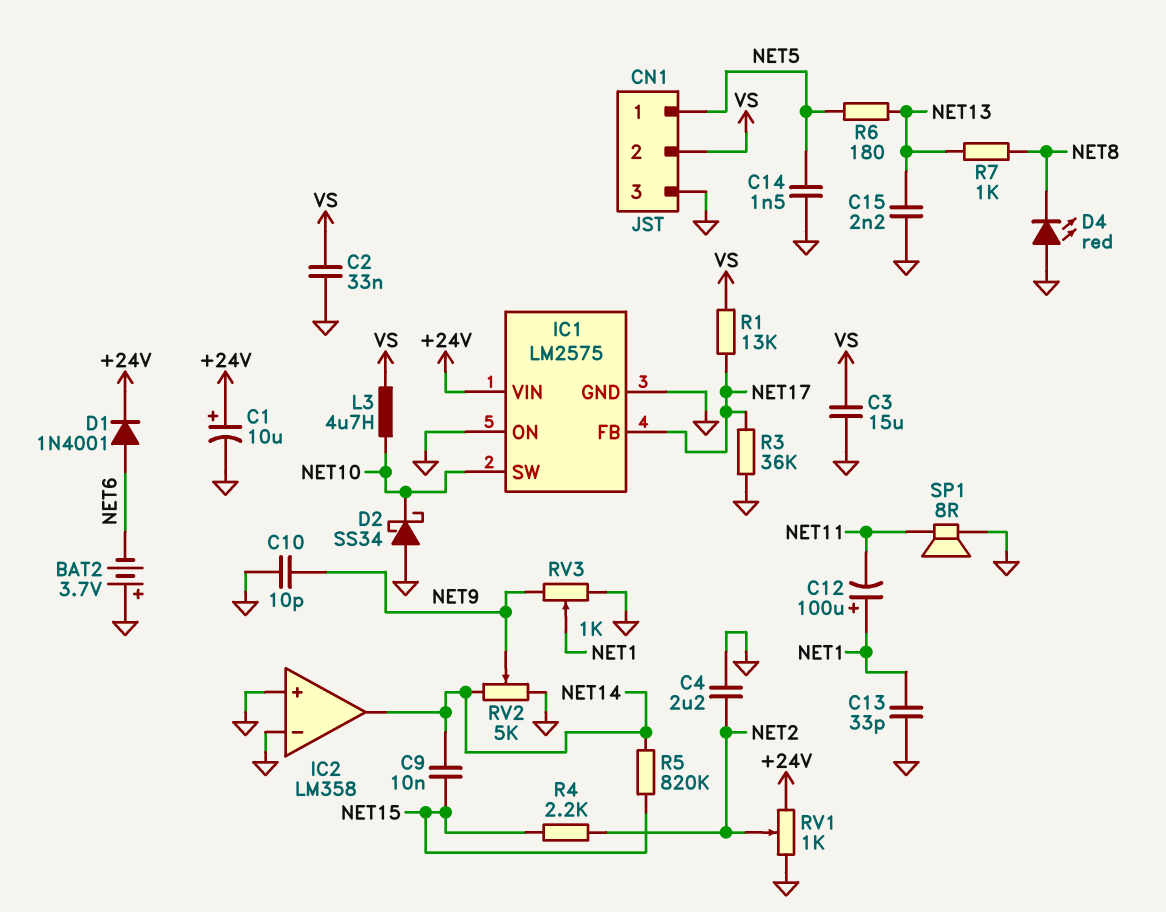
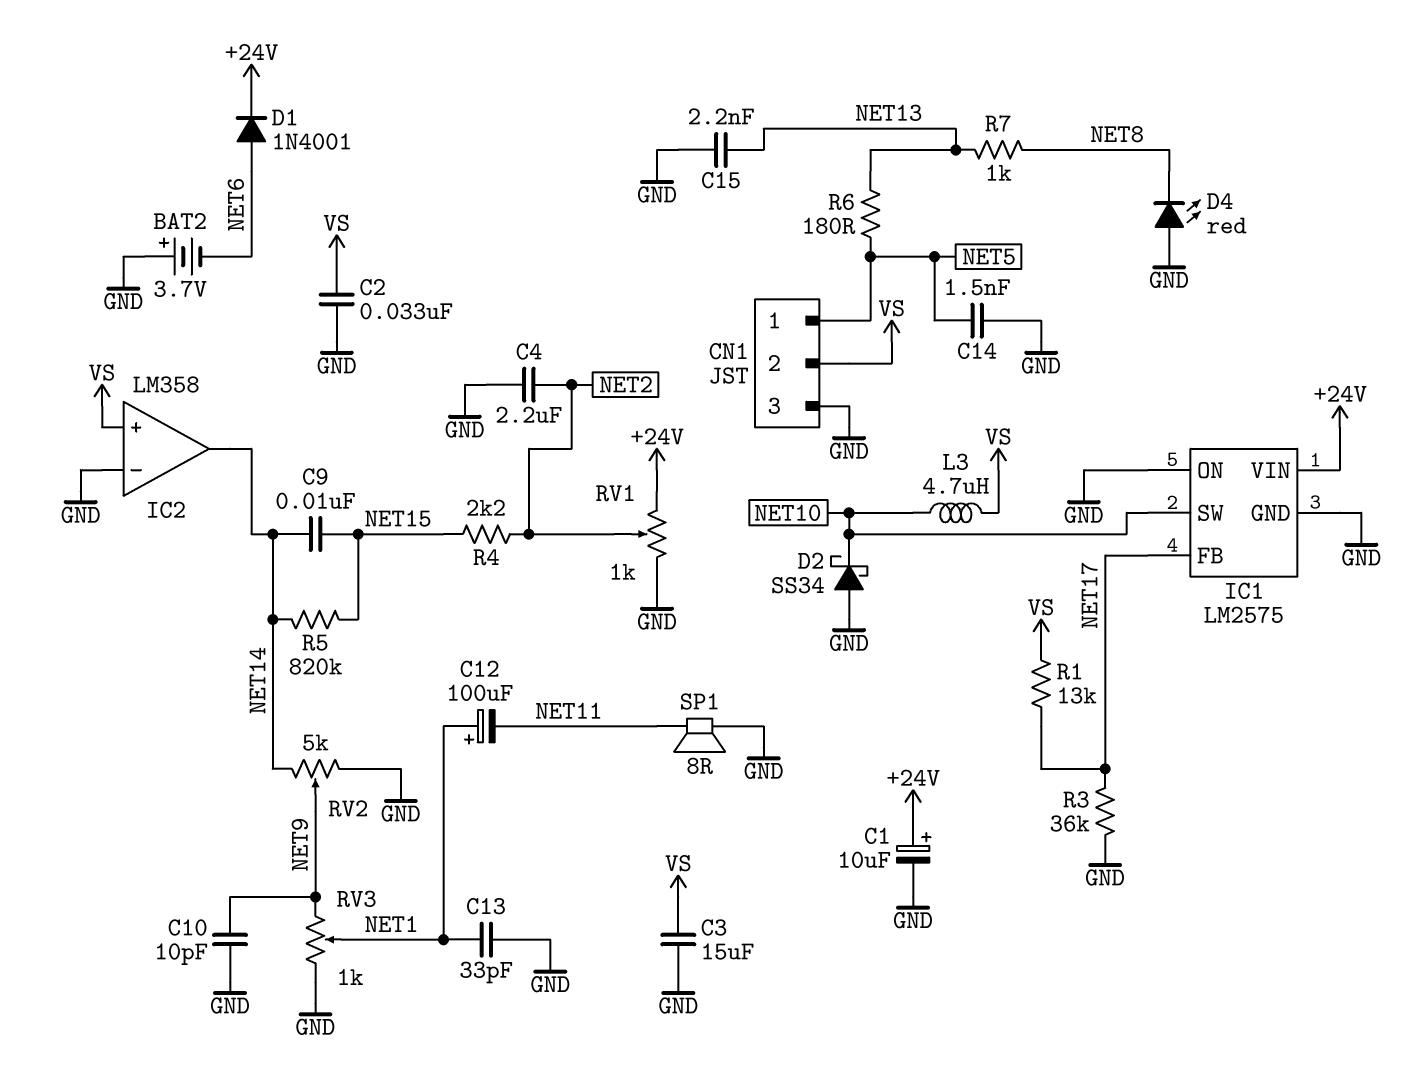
IC2 pin in+: GND -> VS

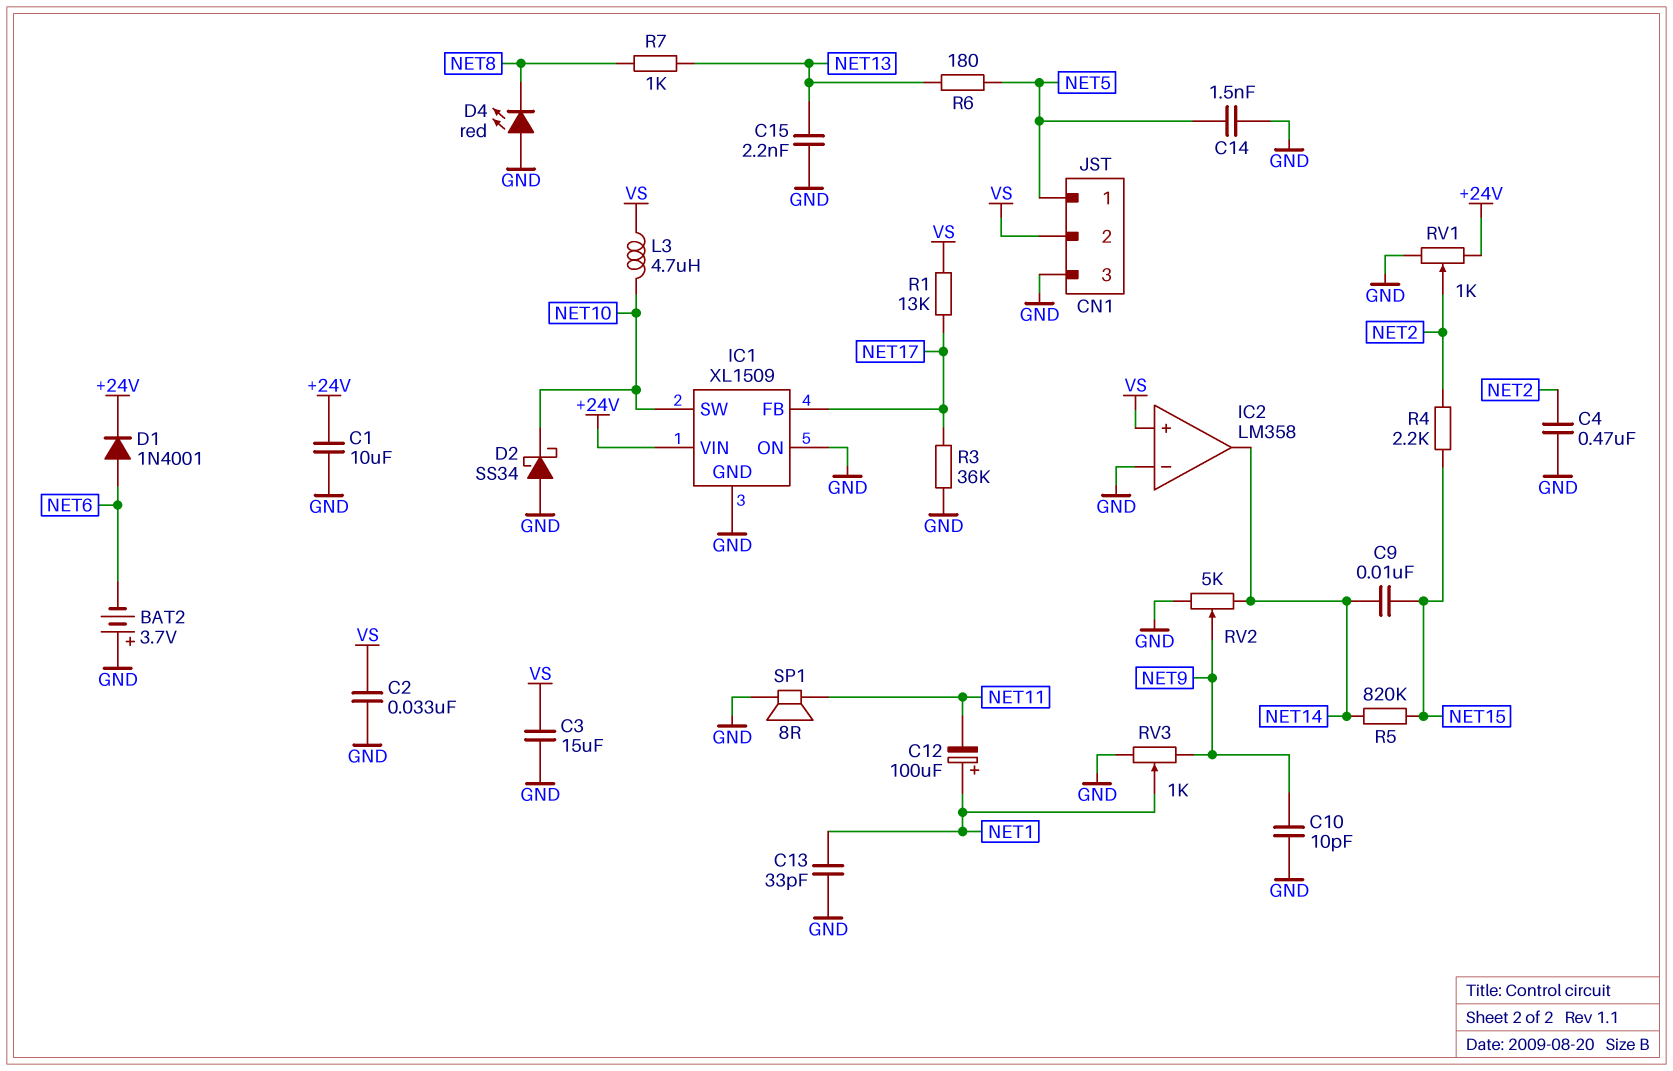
C1: 10uF (plus +24V, minus GND) -> 10uF (+24V, GND)
C4: 2.2uF (GND, NET2) -> 470nF (GND, NET2)
IC1: LM2575 -> XL1509

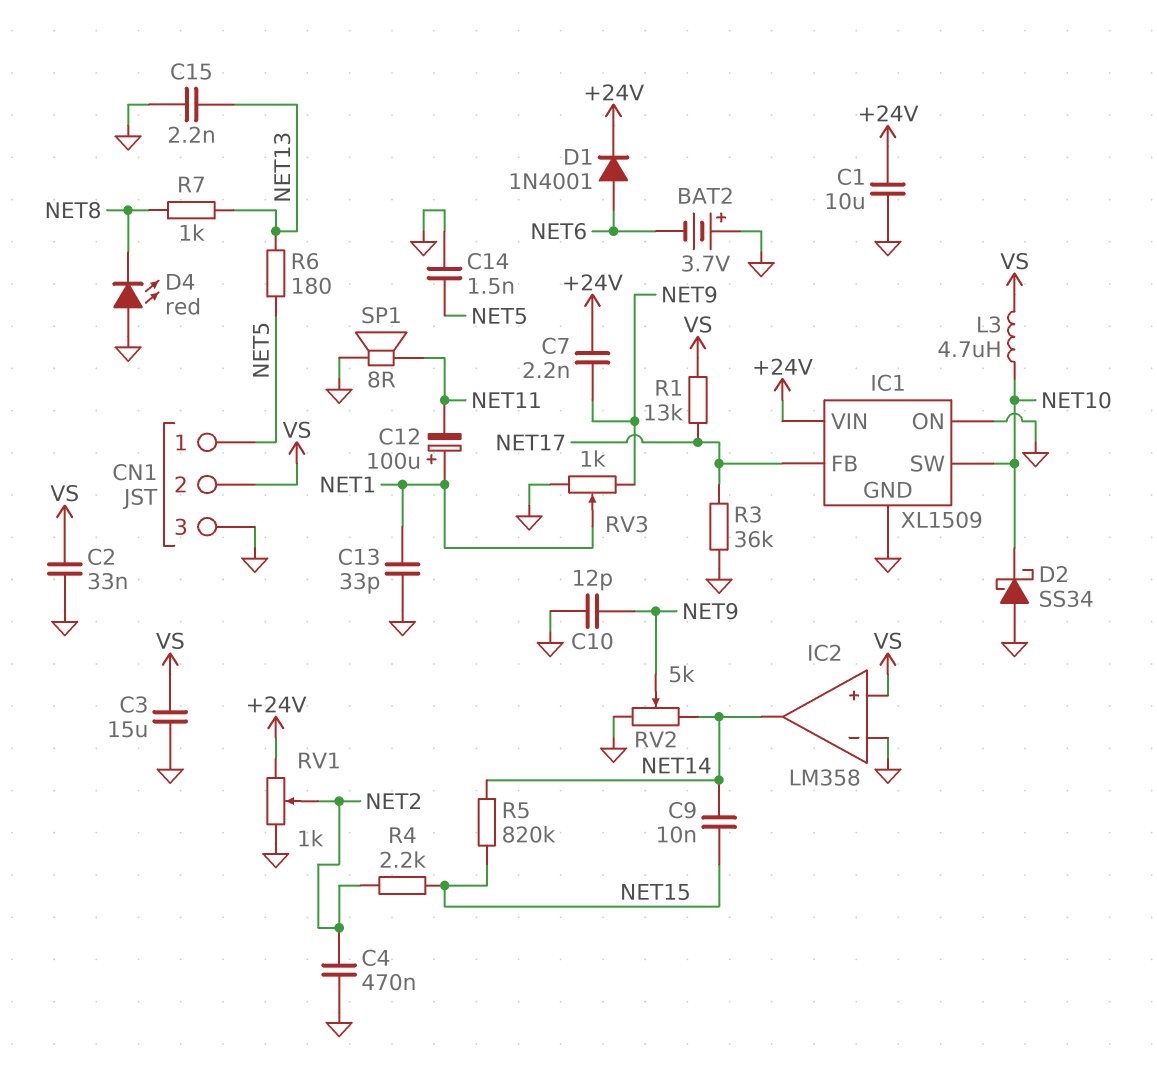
C7: none -> 2.2nF (+24V, NET9)
C10: 10pF (GND, NET9) -> 12pF (GND, NET9)

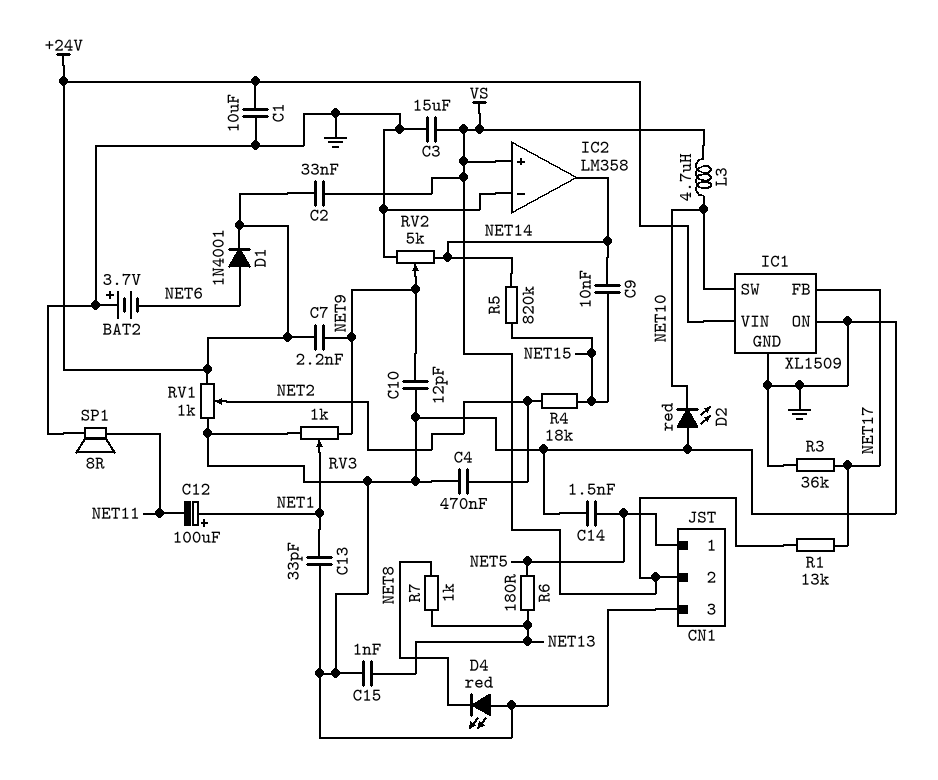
C2: 33nF (GND, VS) -> 33nF (+24V, VS)
C15: 2.2nF (GND, NET13) -> 1nF (GND, NET13)
D2: schottky SS34 (A GND, K NET10) -> LED red (A GND, K NET10)
R4: 2.2k (NET2, NET15) -> 18k (NET2, NET15)

